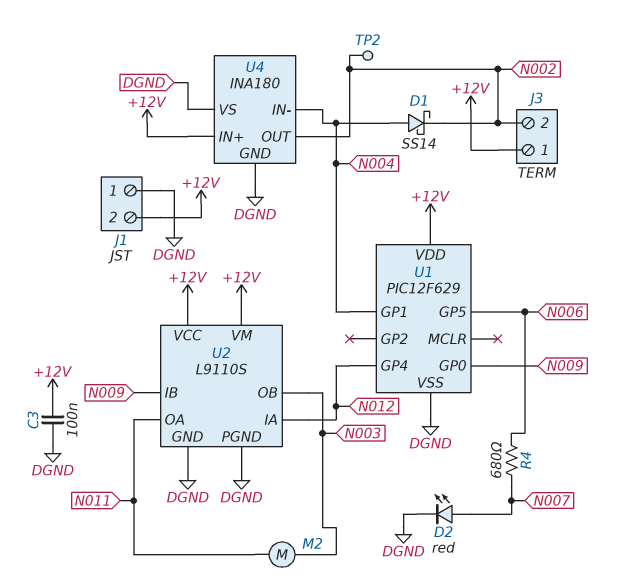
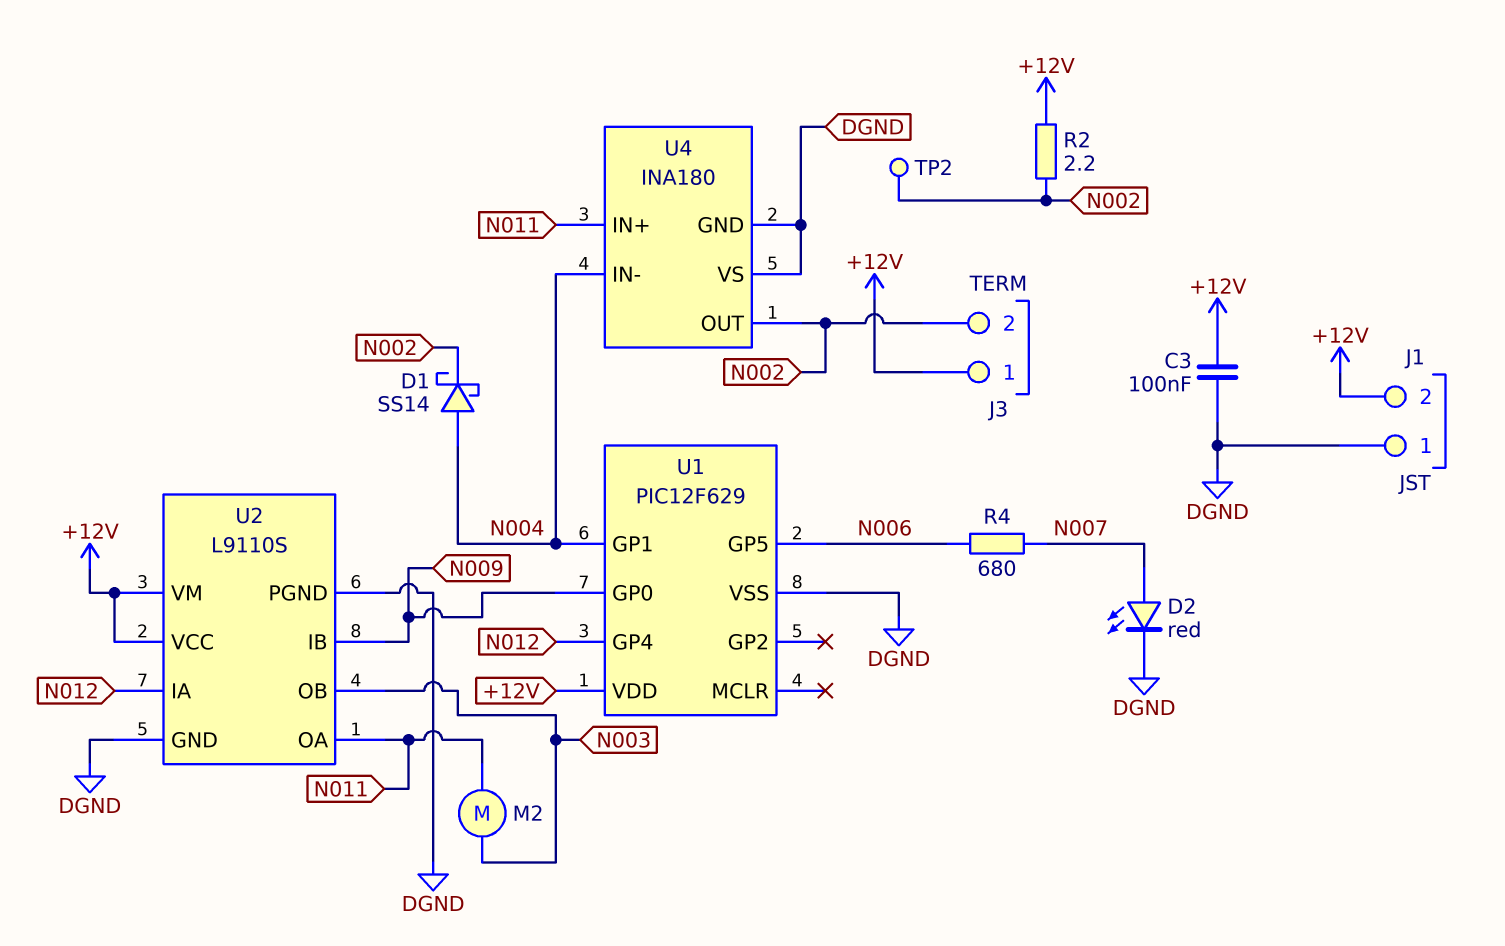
R2: none -> 2.2 (+12V, N002)
U4 pin IN+: +12V -> N011

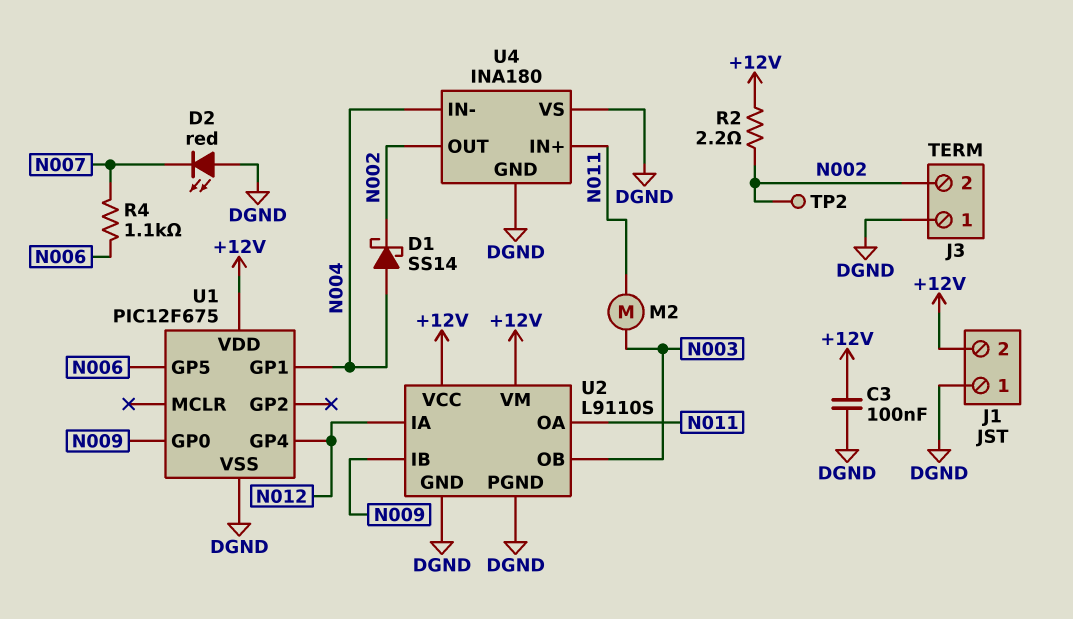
D2: LED red (A N007, K DGND) -> LED red (A DGND, K N007)
J3 pin 1: +12V -> DGND
R4: 680 (N006, N007) -> 1.1k (N006, N007)
U1: PIC12F629 -> PIC12F675

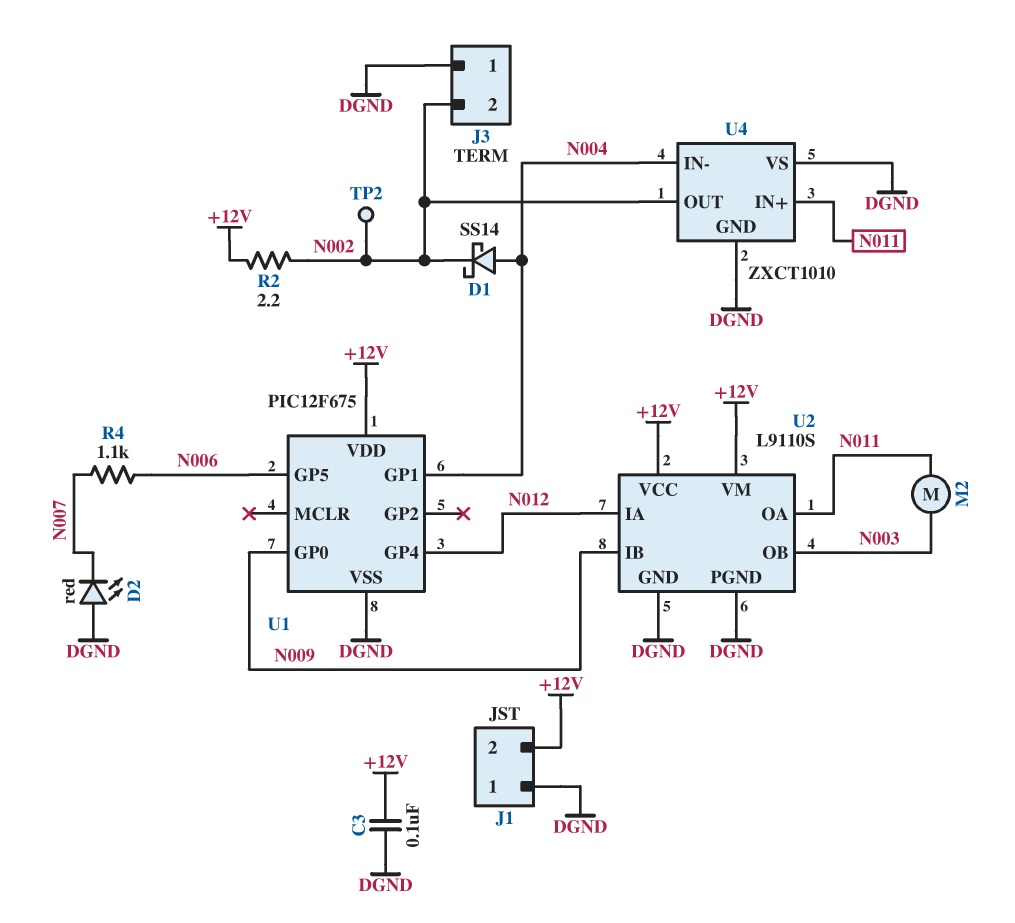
U4: INA180 -> ZXCT1010

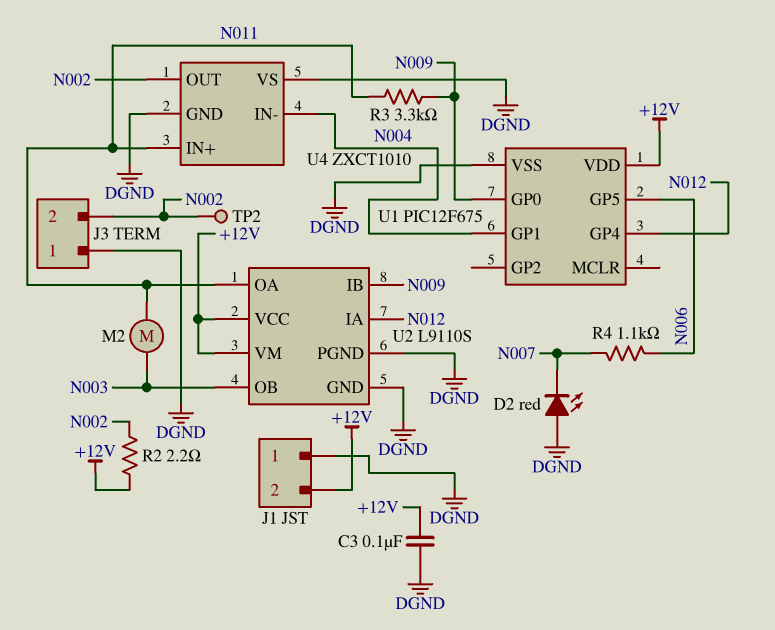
D1: schottky SS14 (A N004, K N002) -> none
R3: none -> 3.3k (N009, N011)

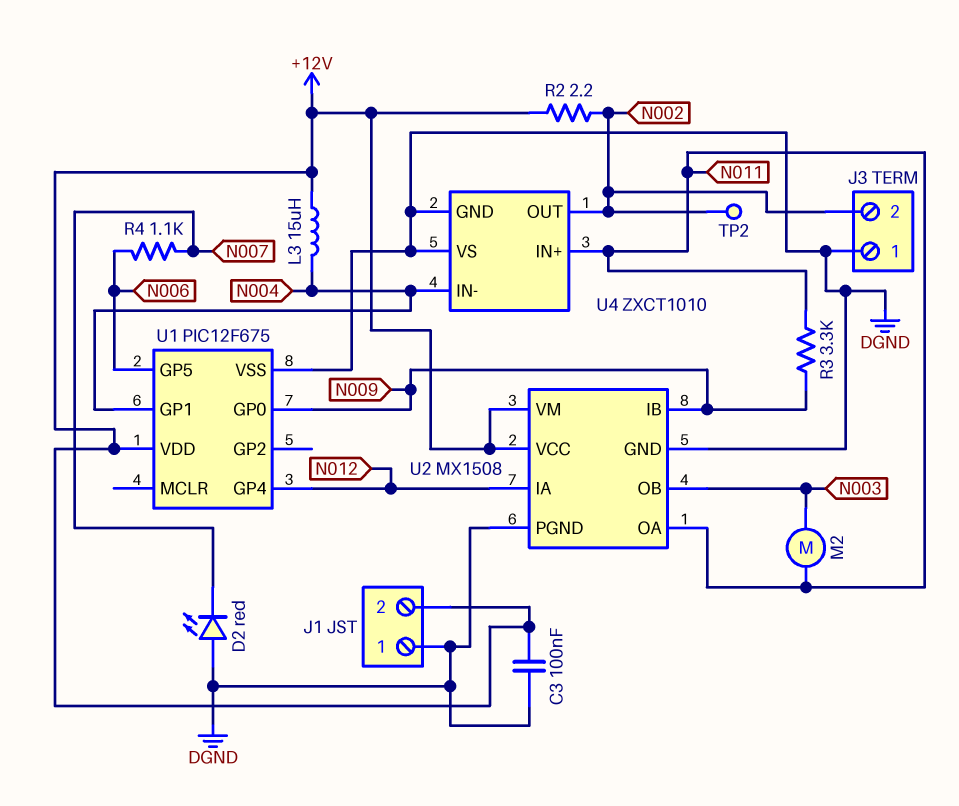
L3: none -> 15uH (+12V, N004)
U2: L9110S -> MX1508

